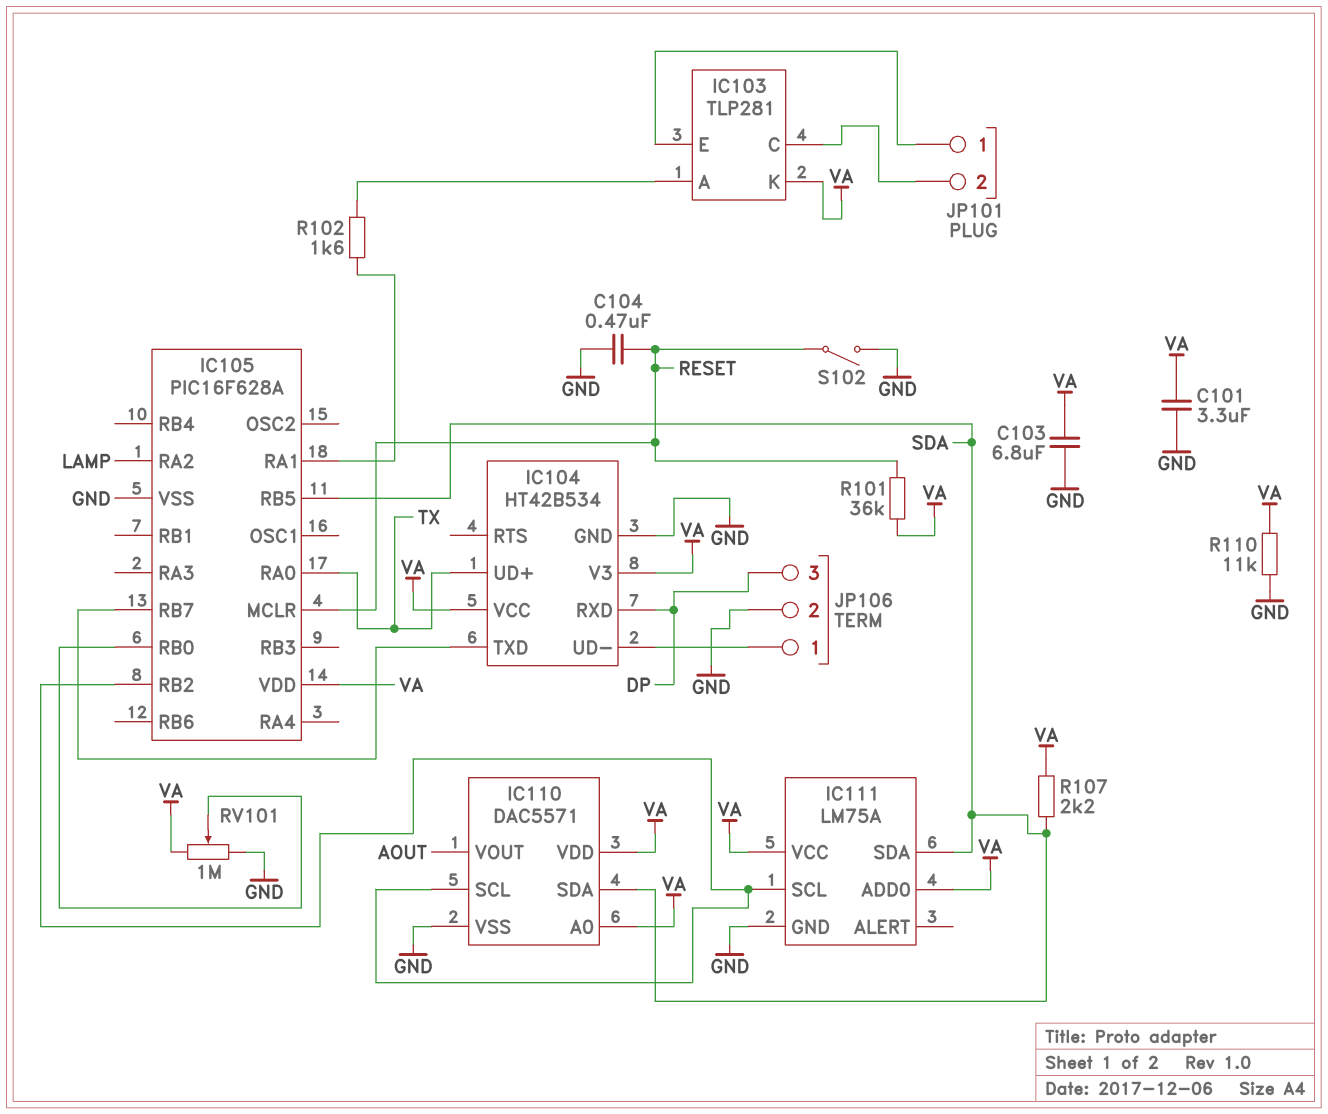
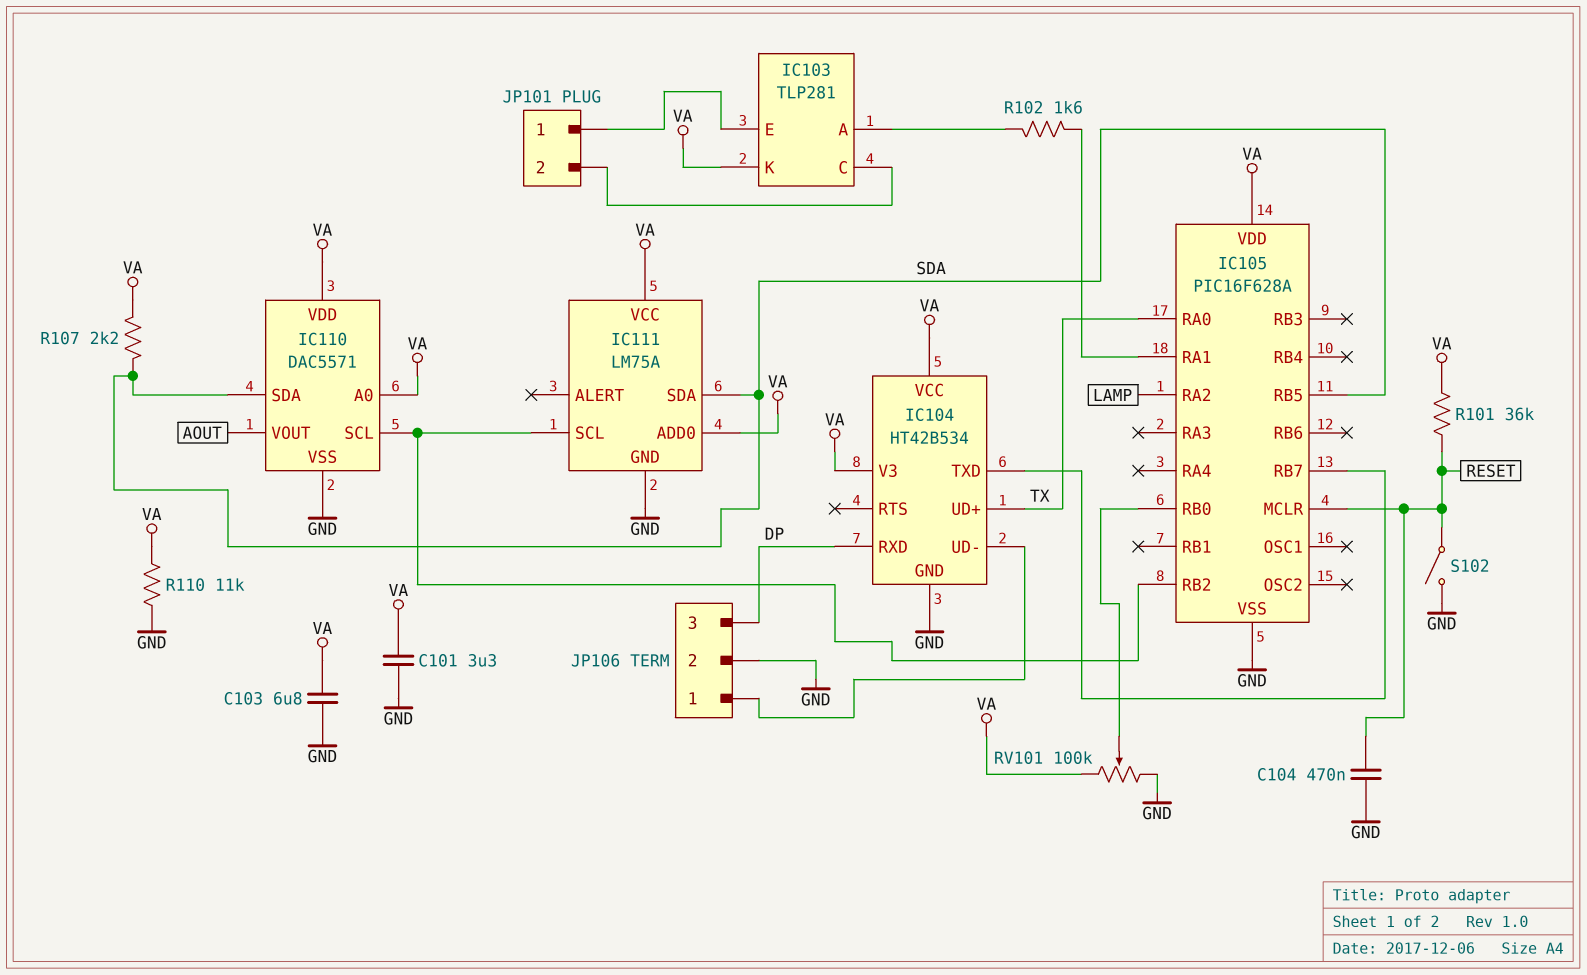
RV101: 1M (GND, VA, wiper IC105/RB0) -> 100k (GND, VA, wiper IC105/RB0)

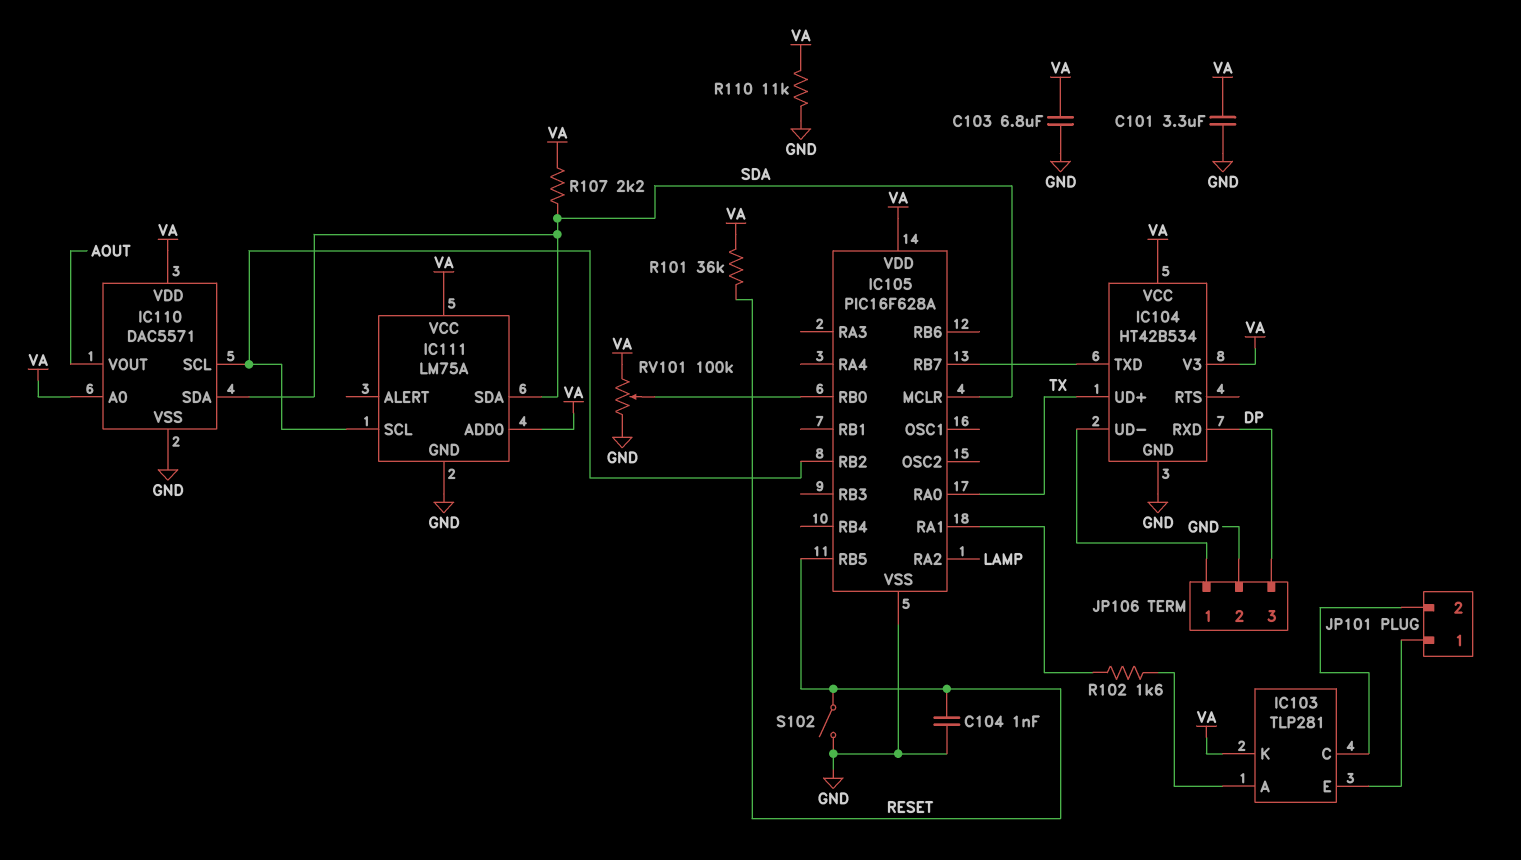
C104: 470nF (GND, RESET) -> 1nF (GND, RESET)
IC105 pin MCLR: RESET -> SDA
IC105 pin RB5: SDA -> RESET

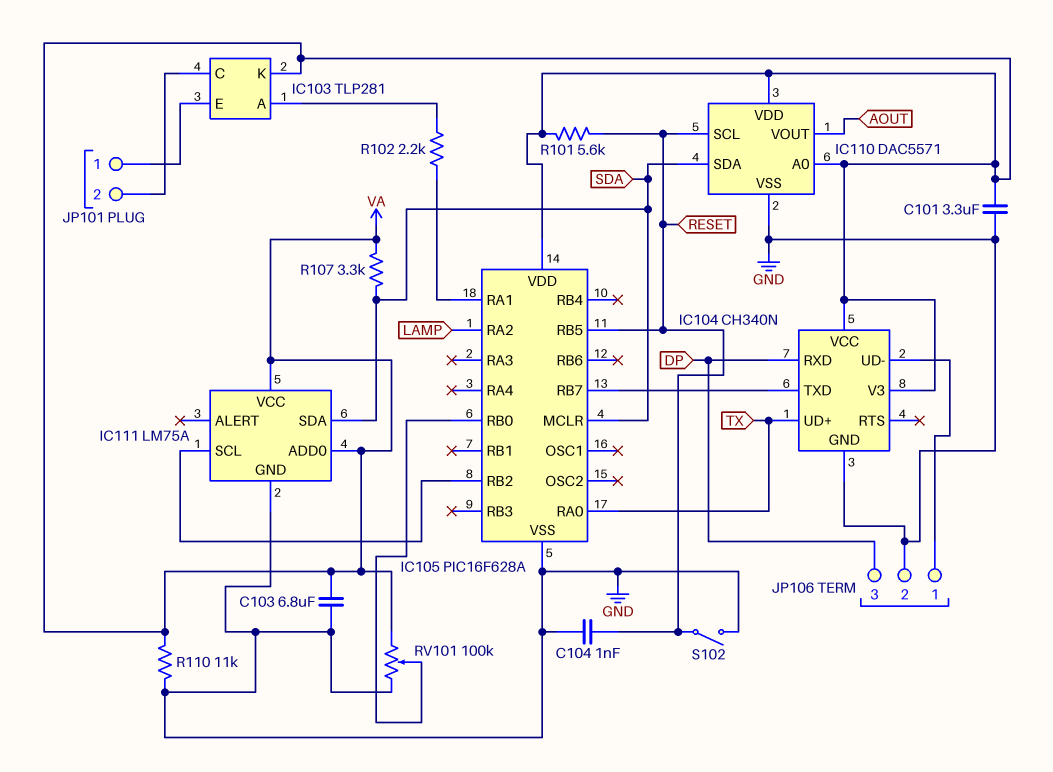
IC104: HT42B534 -> CH340N
IC110 pin SCL: IC105/RB2 -> RESET
R101: 36k (RESET, VA) -> 5.6k (RESET, VA)
R102: 1.6k (IC103/A, IC105/RA1) -> 2.2k (IC103/A, IC105/RA1)
R107: 2.2k (SDA, VA) -> 3.3k (SDA, VA)

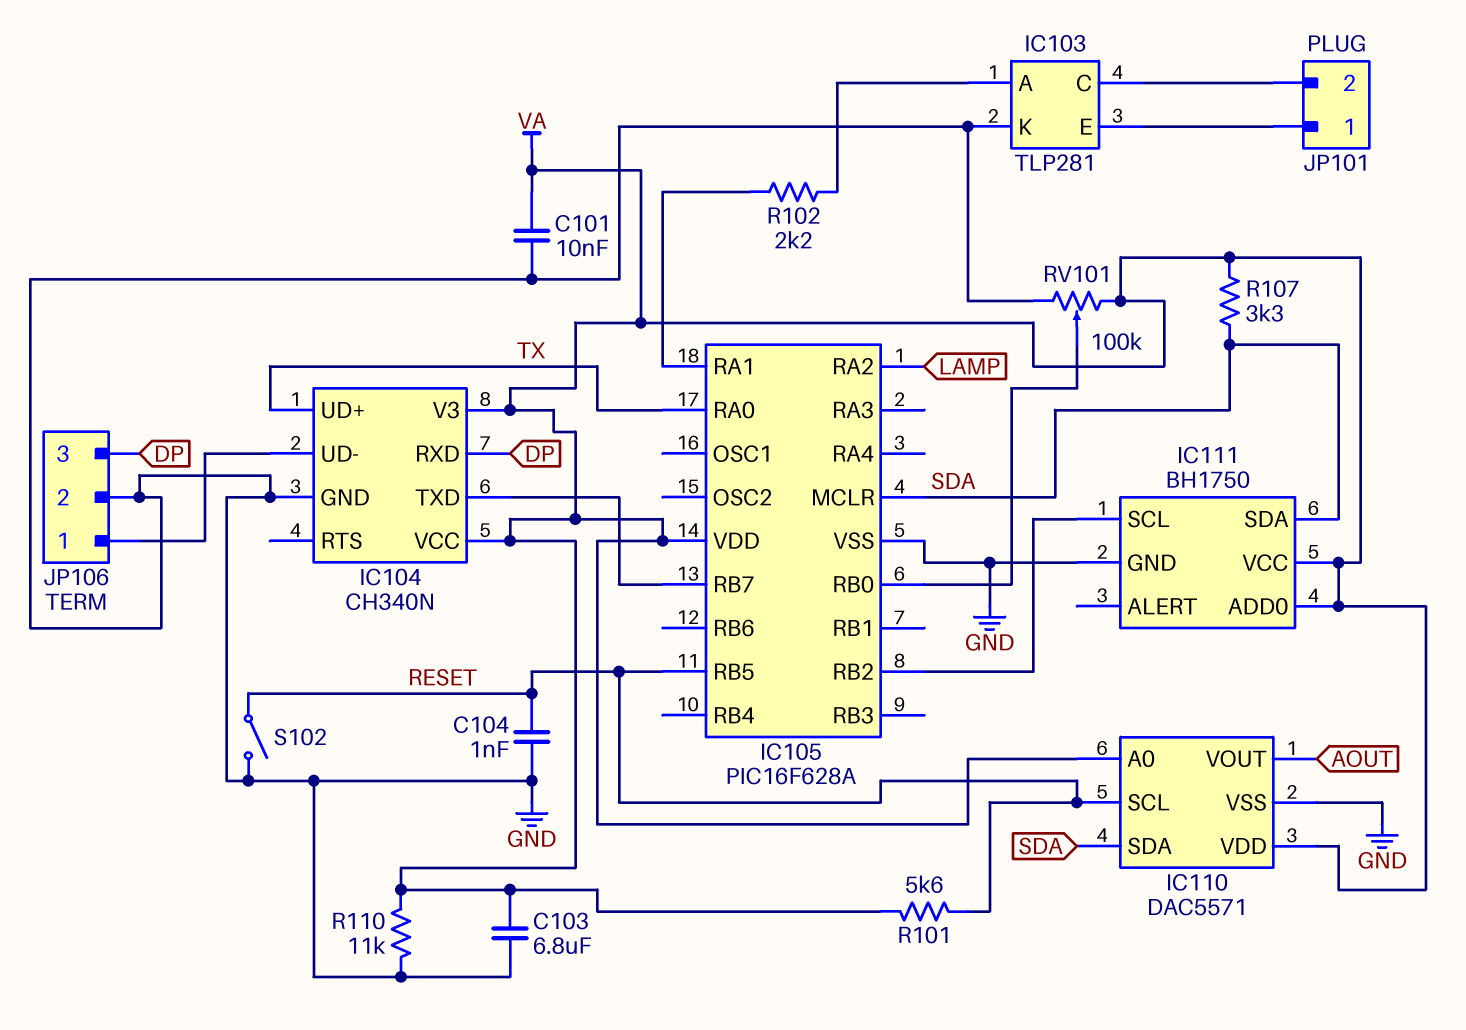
C101: 3.3uF (GND, VA) -> 10nF (GND, VA)
IC103 pin K: VA -> GND
IC111: LM75A -> BH1750

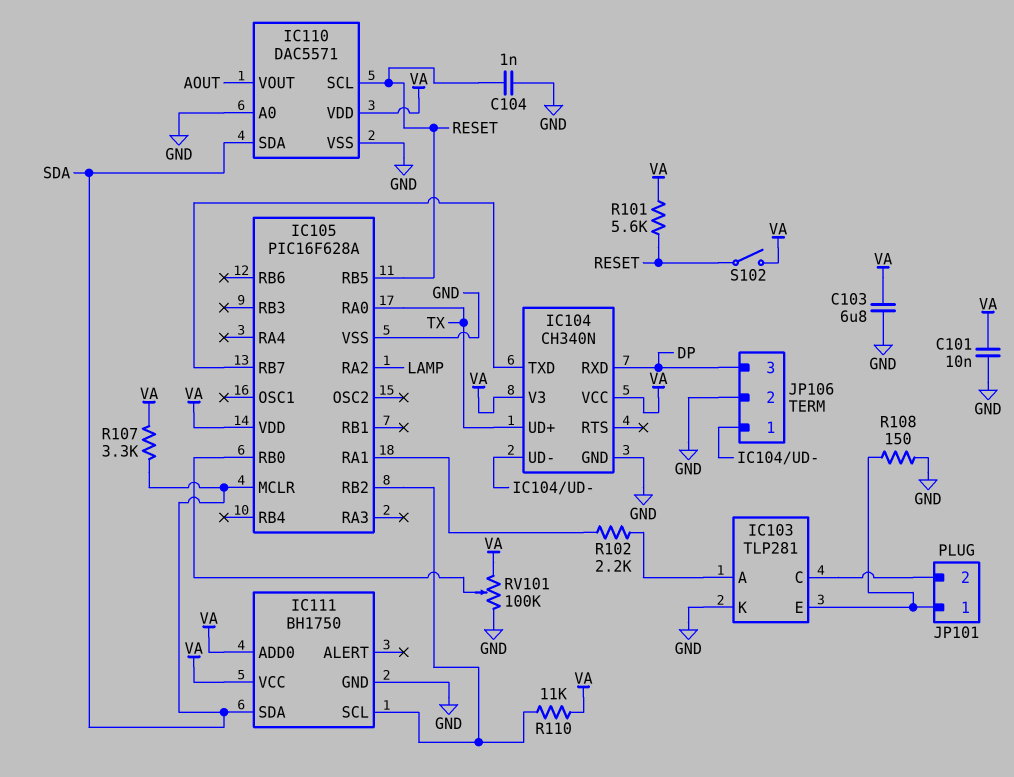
IC110 pin A0: VA -> GND
R108: none -> 150 (GND, IC103/E)
R110: 11k (GND, VA) -> 11k (IC105/RB2, VA)
S102: switch (GND, RESET) -> switch (RESET, VA)

